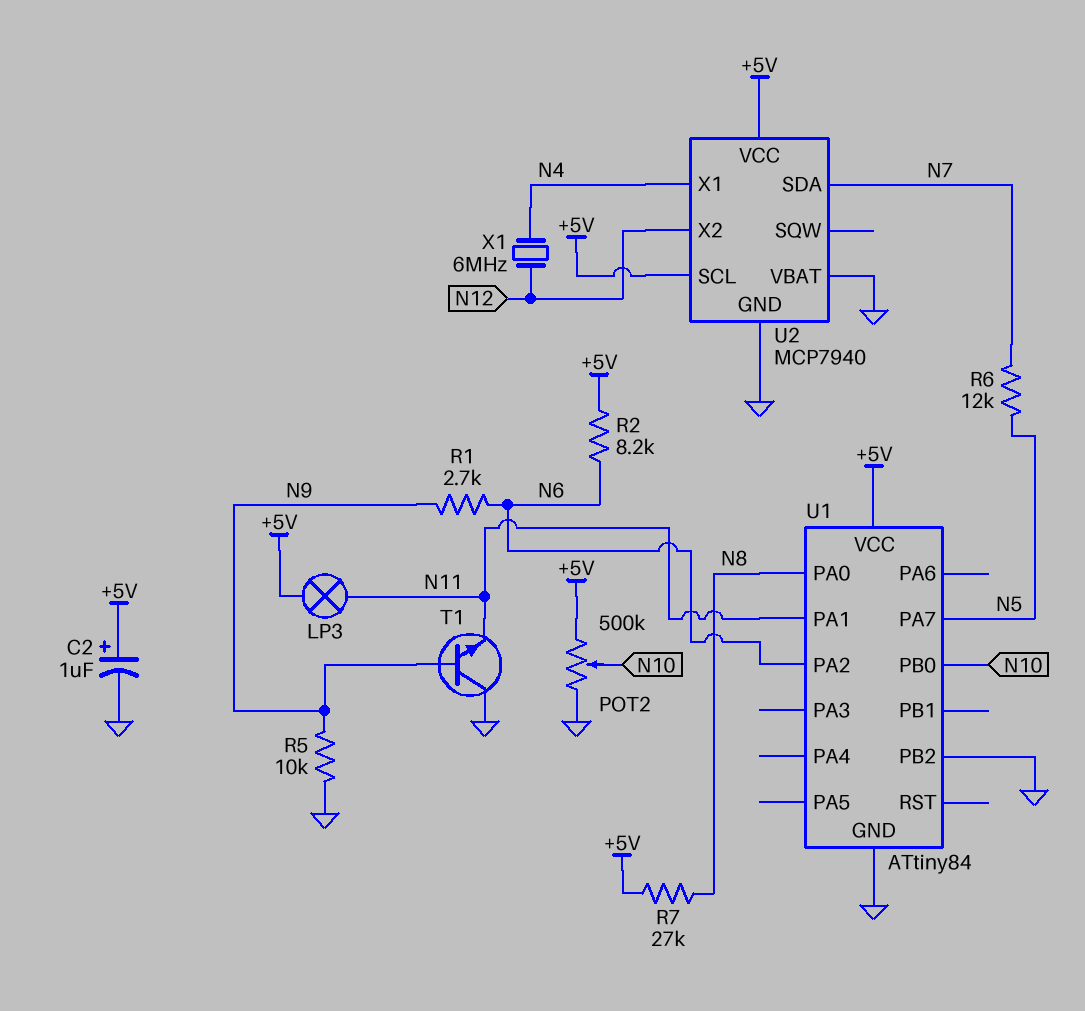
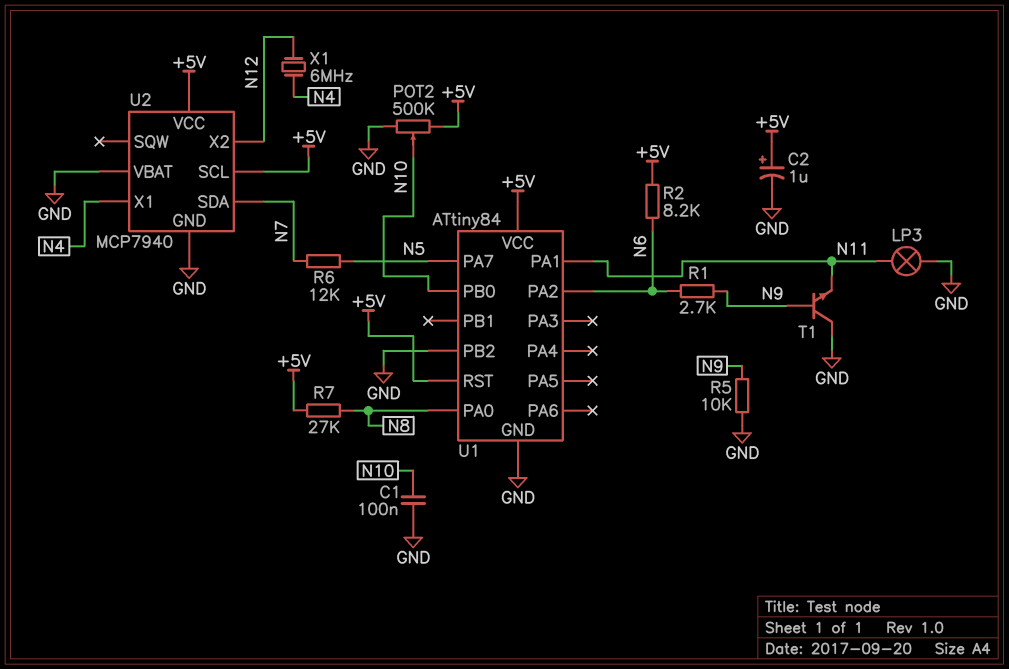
C1: none -> 100nF (GND, N10)
LP3: lamp (+5V, N11) -> lamp (GND, N11)
U1 pin RST: none -> +5V

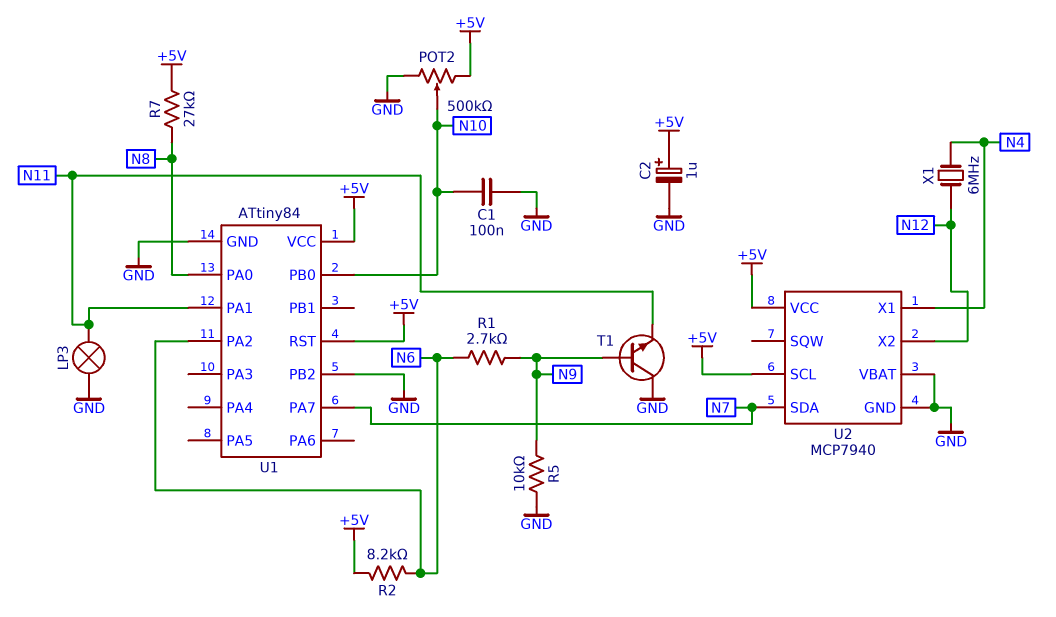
R6: 12k (N5, N7) -> none
U1 pin PA7: N5 -> N7

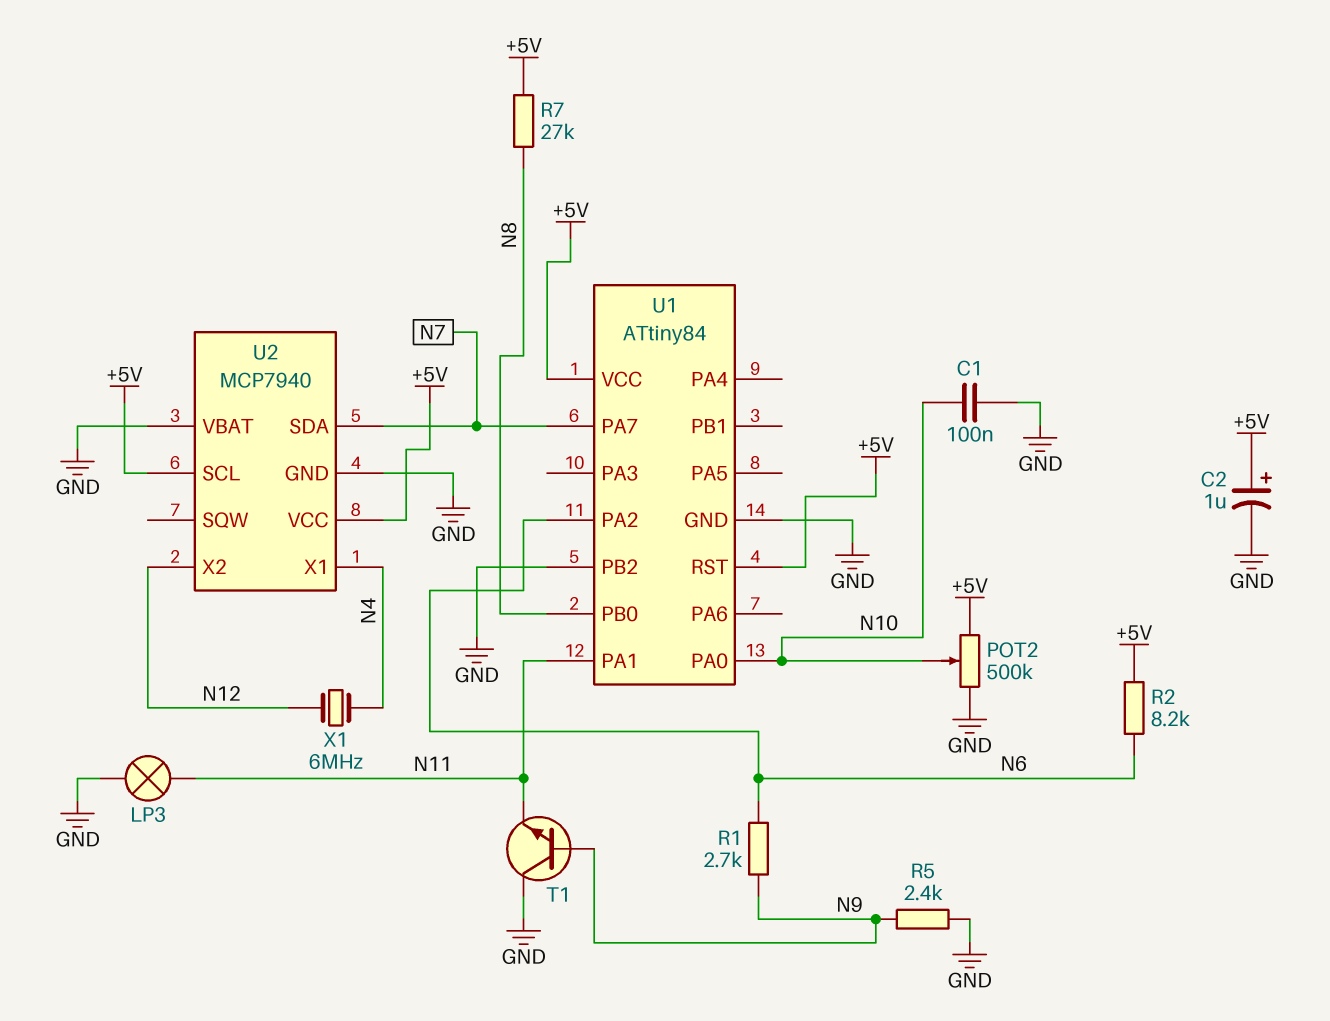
R5: 10k (GND, N9) -> 2.4k (GND, N9)
U1 pin PA0: N8 -> N10
U1 pin PB0: N10 -> N8

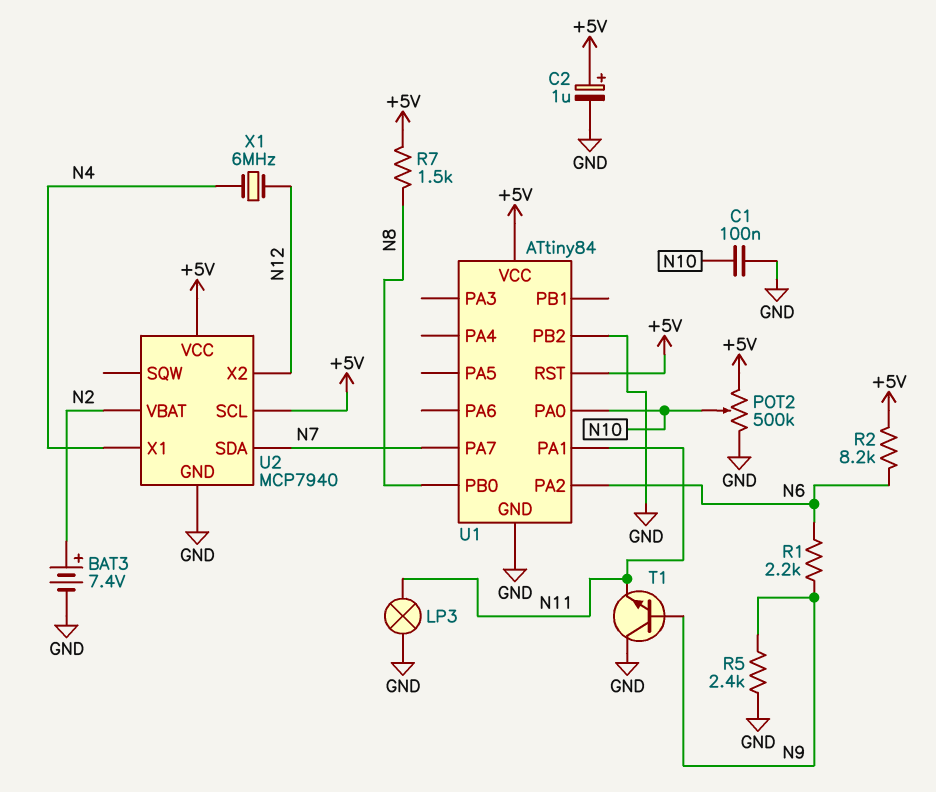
BAT3: none -> 7.4V (plus N2, minus GND)
R1: 2.7k (N6, N9) -> 2.2k (N6, N9)
R7: 27k (+5V, N8) -> 1.5k (+5V, N8)
U2 pin VBAT: GND -> N2

